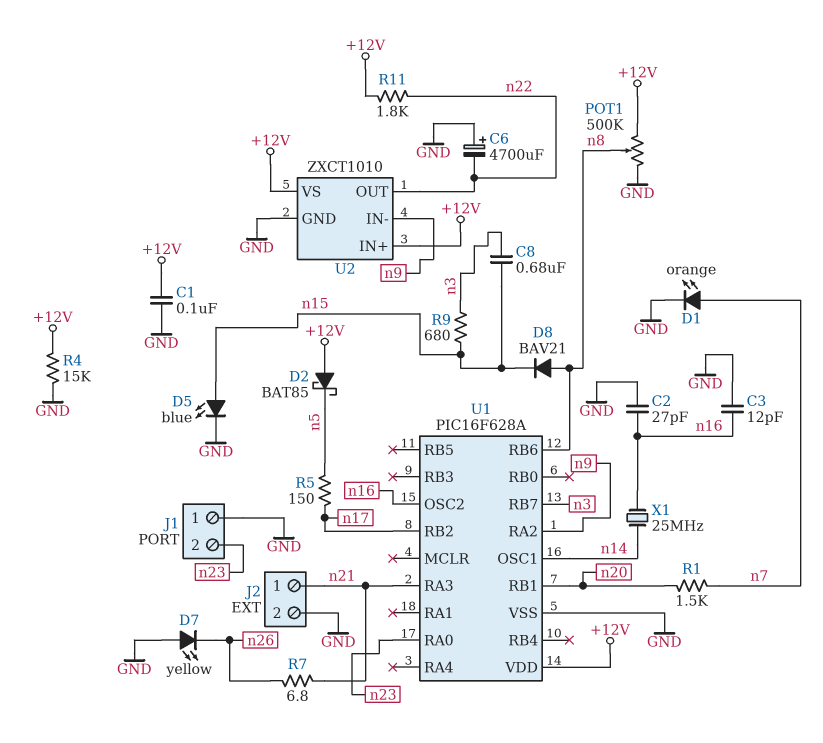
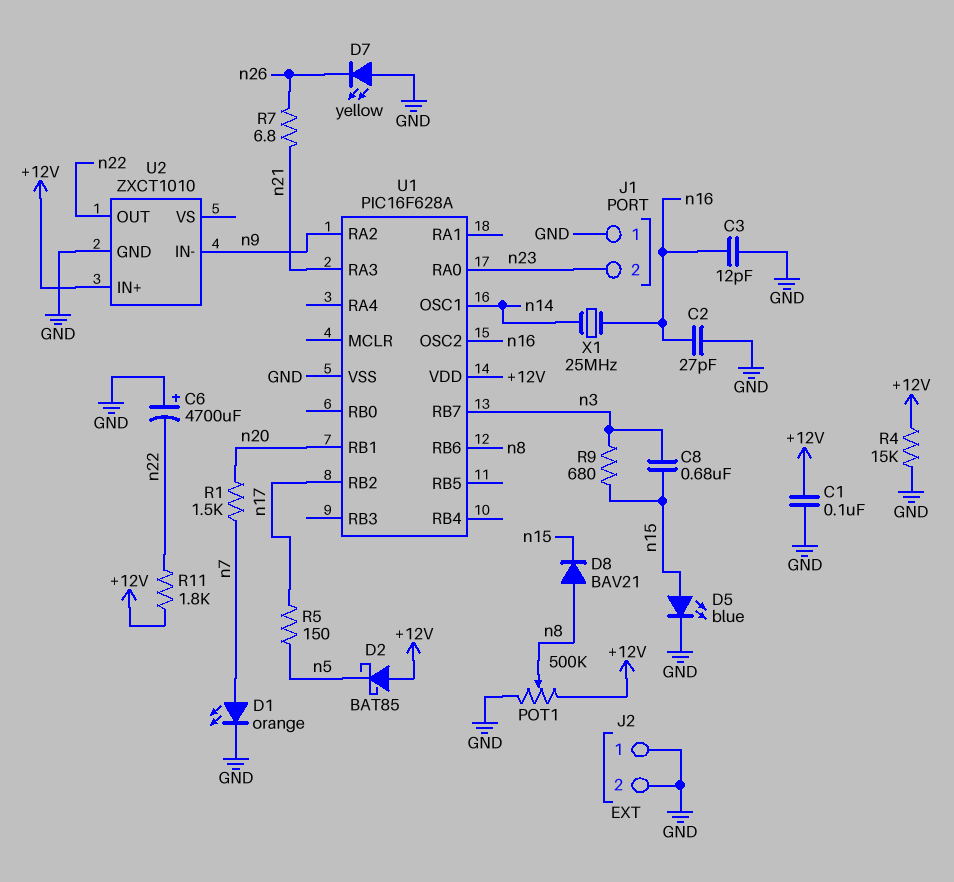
J2 pin 1: n21 -> GND
U2 pin VS: +12V -> none

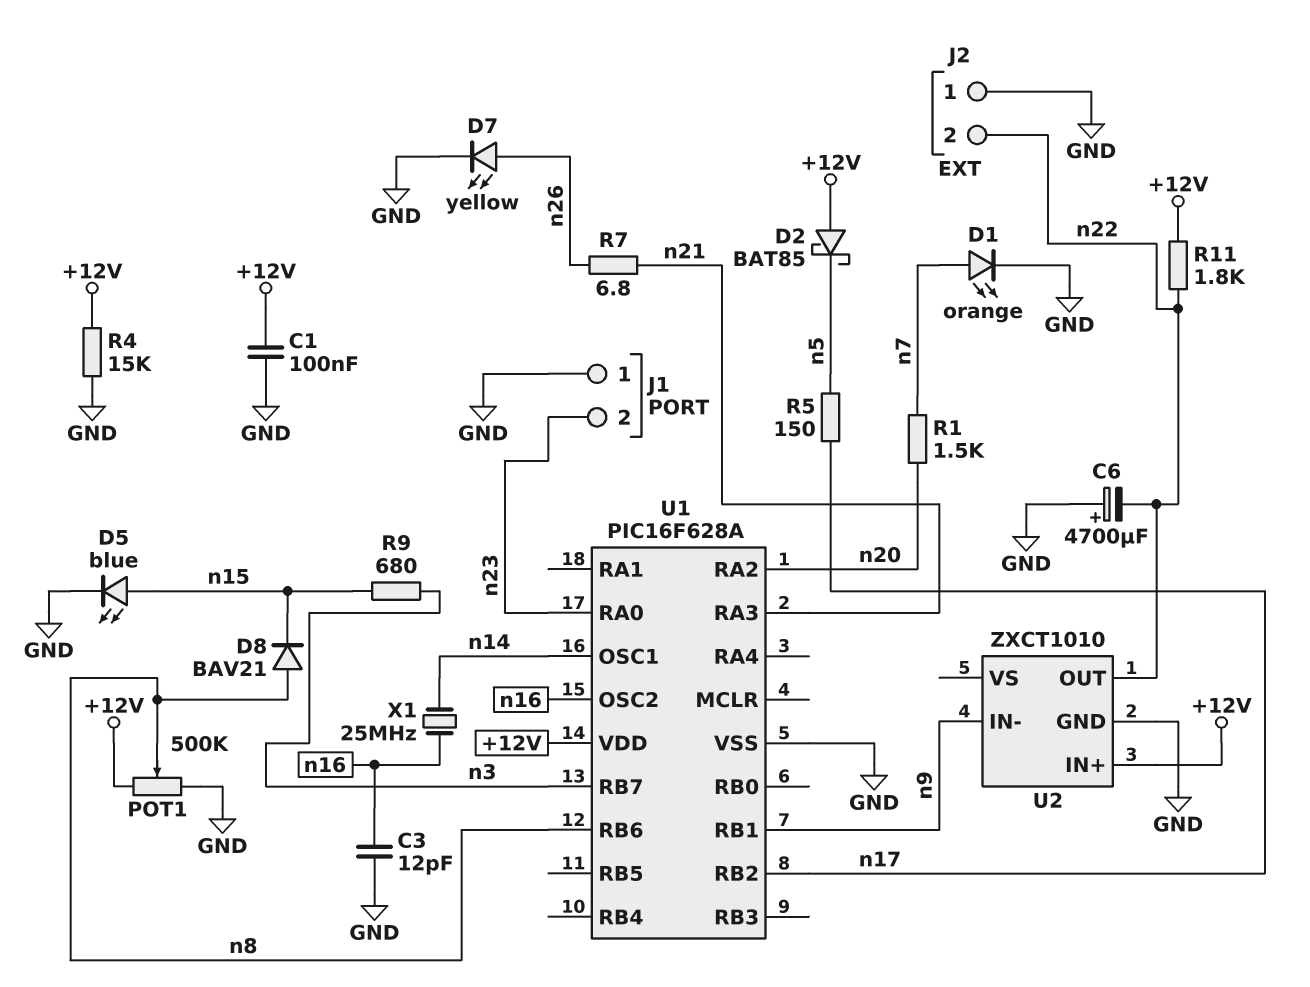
C2: 27pF (GND, n16) -> none
C8: 680nF (n3, n15) -> none
D7: LED yellow (A GND, K n26) -> LED yellow (A n26, K GND)
J2 pin 2: GND -> n22
U1 pin RA2: n9 -> n20
U1 pin RB1: n20 -> n9

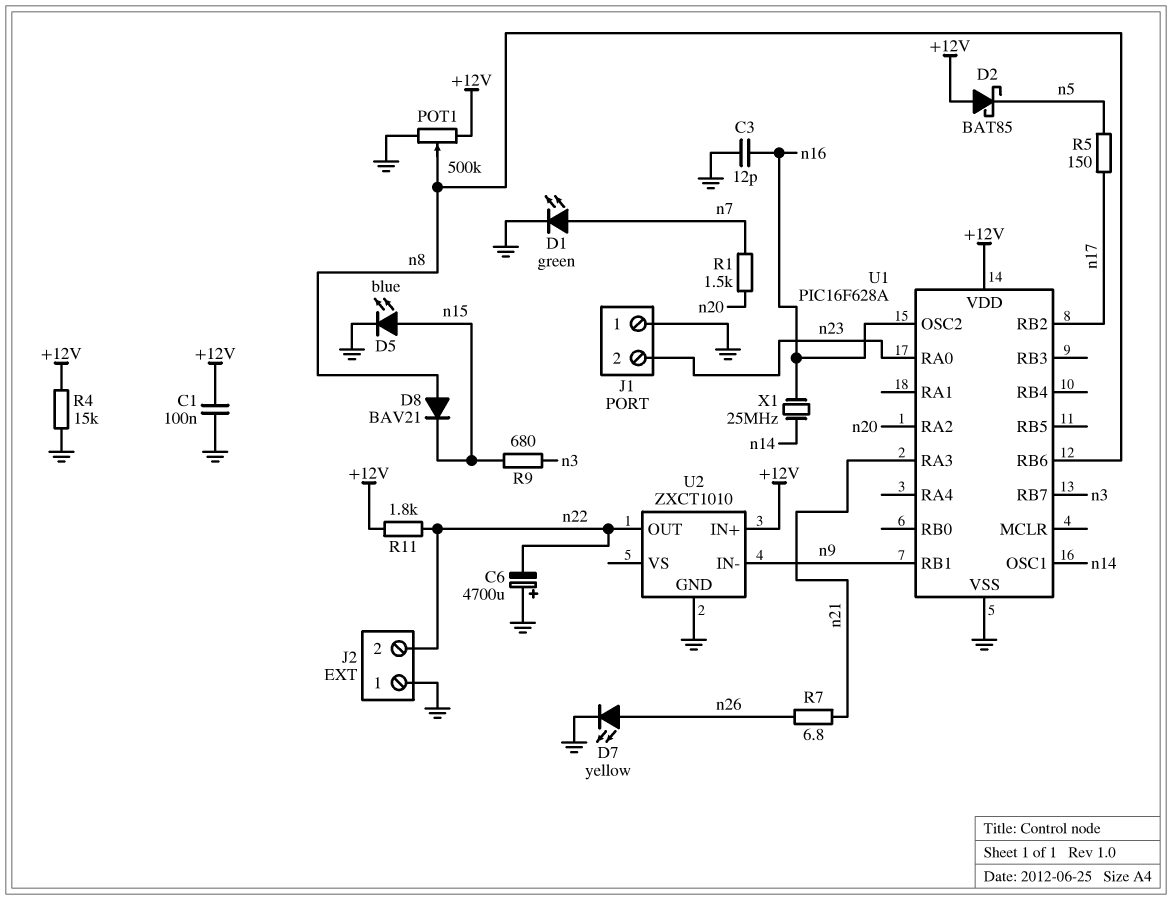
D1: LED orange (A n7, K GND) -> LED green (A n7, K GND)

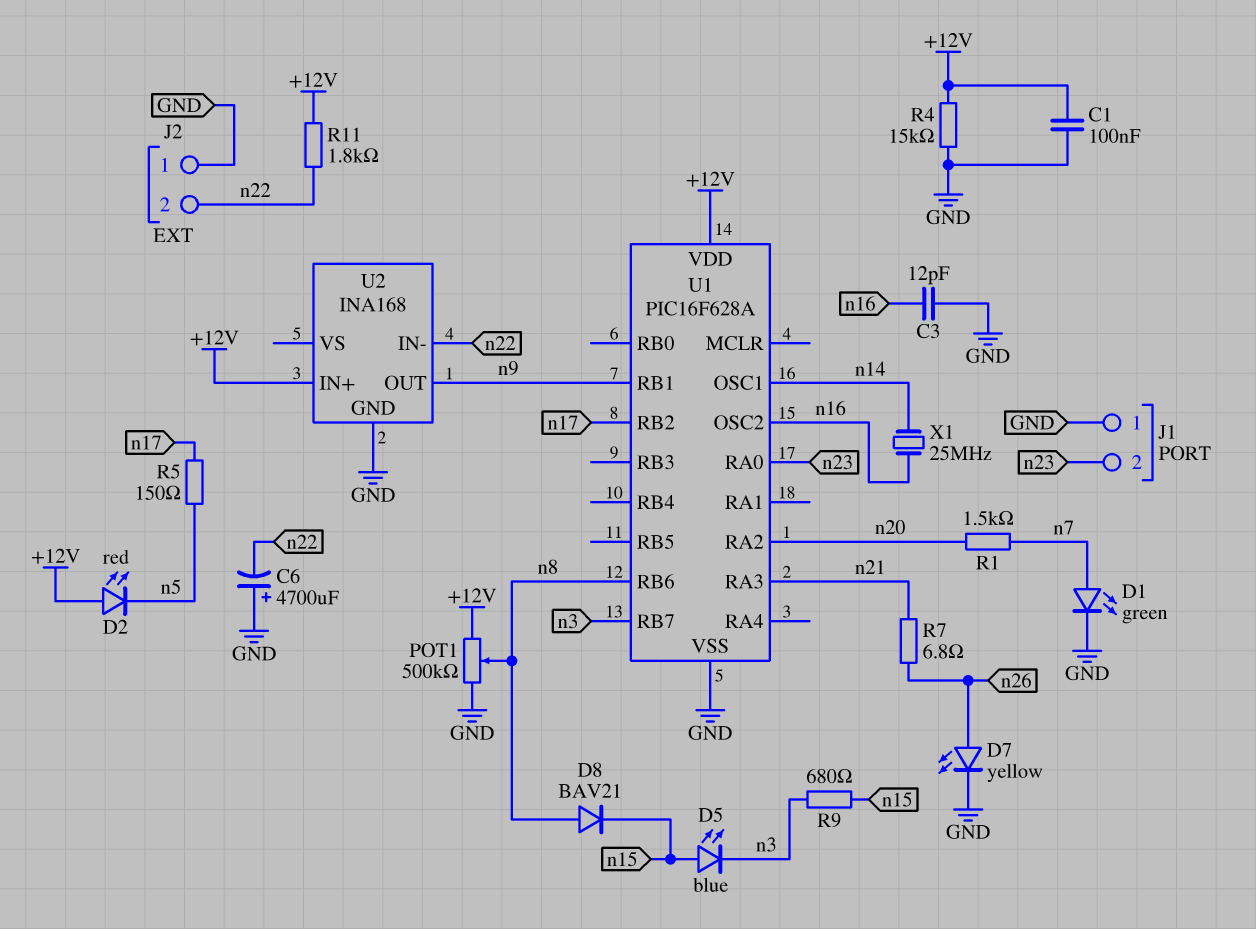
D2: schottky BAT85 (A +12V, K n5) -> LED red (A +12V, K n5)
D5: LED blue (A n15, K GND) -> LED blue (A n15, K n3)
U2: ZXCT1010 -> INA168
U2 pin IN-: n9 -> n22
U2 pin OUT: n22 -> n9

